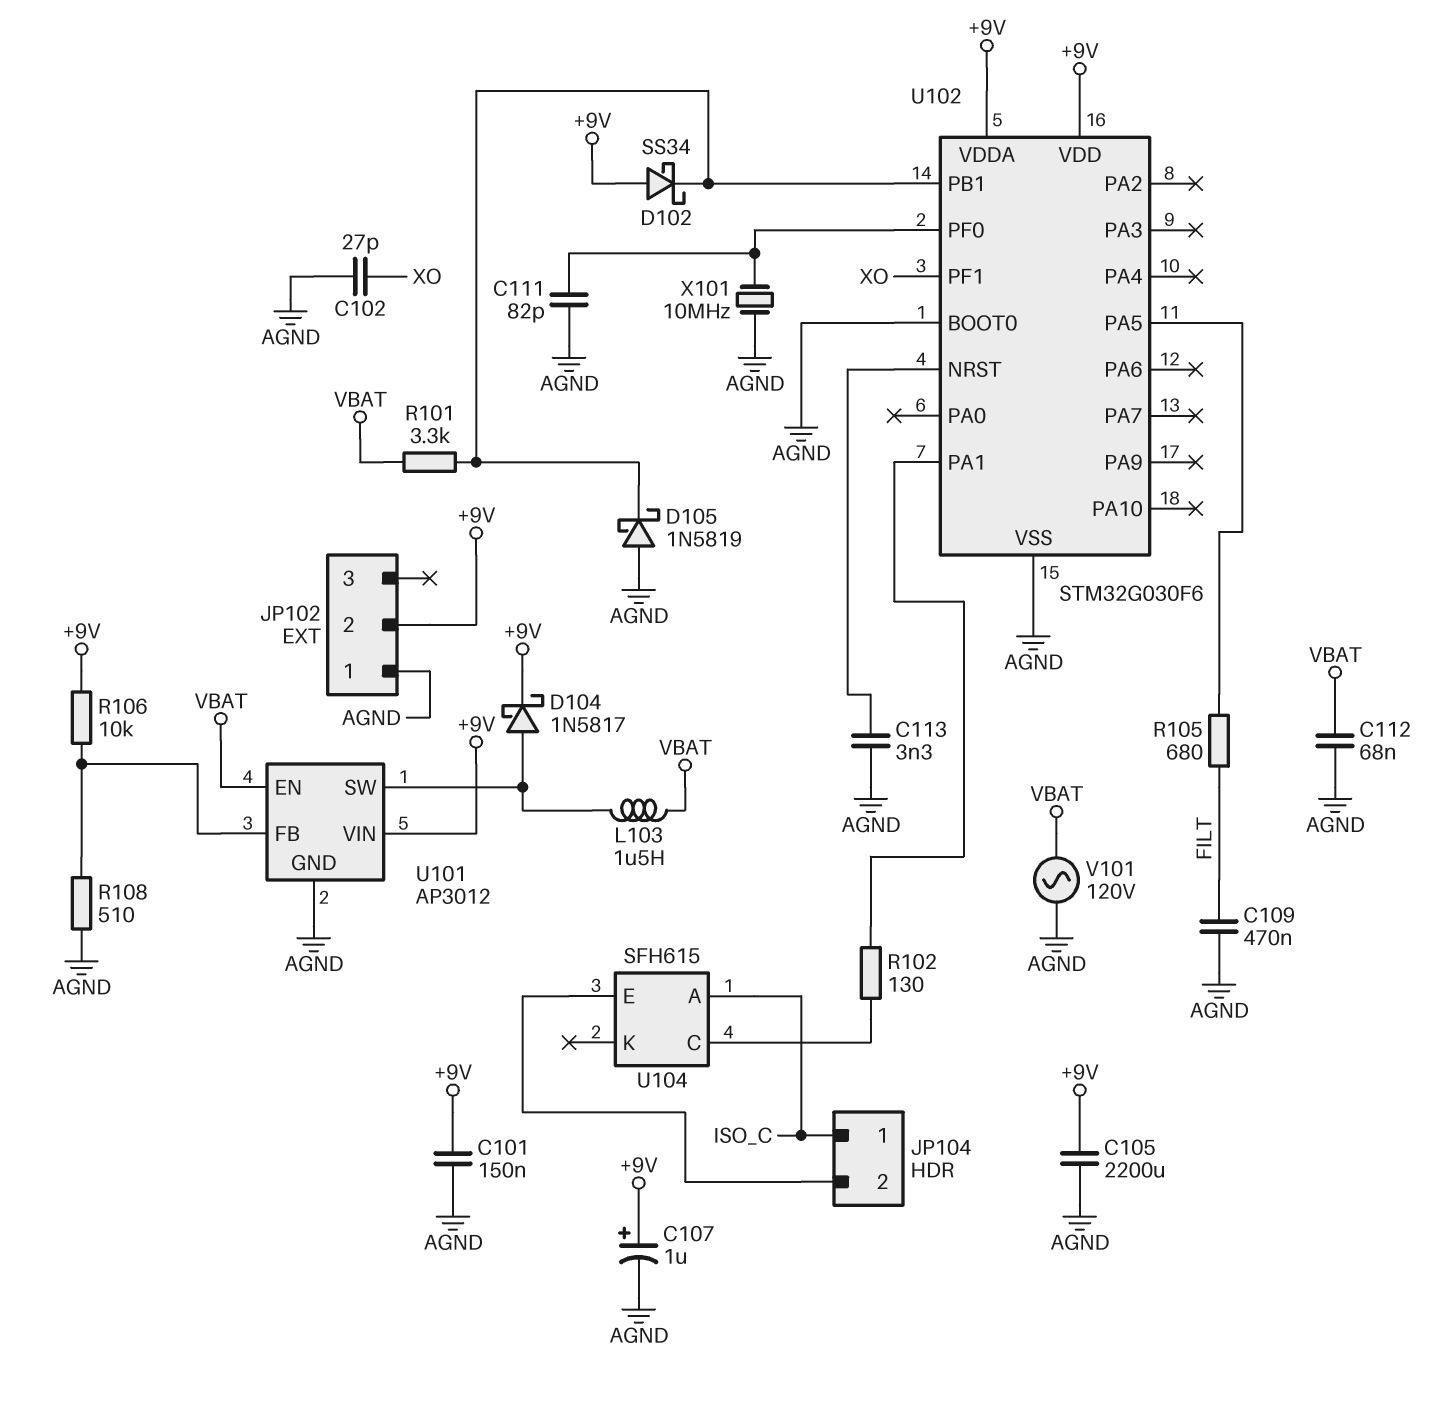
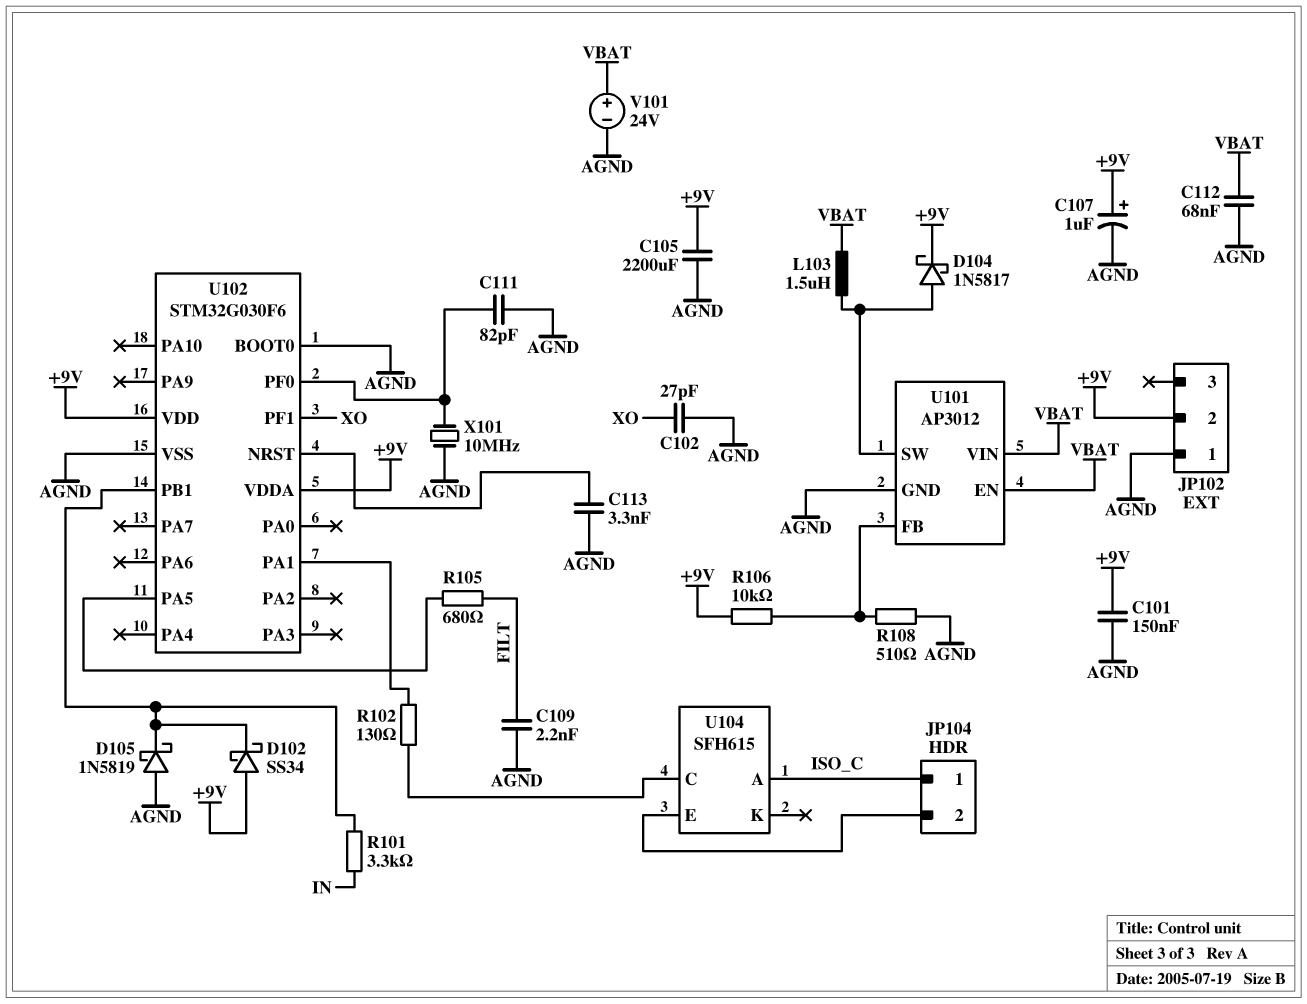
C109: 470nF (AGND, FILT) -> 2.2nF (AGND, FILT)
R101: 3.3k (U102/PB1, VBAT) -> 3.3k (IN, U102/PB1)
U101 pin VIN: +9V -> VBAT
V101: AC 120V (AGND, VBAT) -> 24V (plus VBAT, minus AGND)

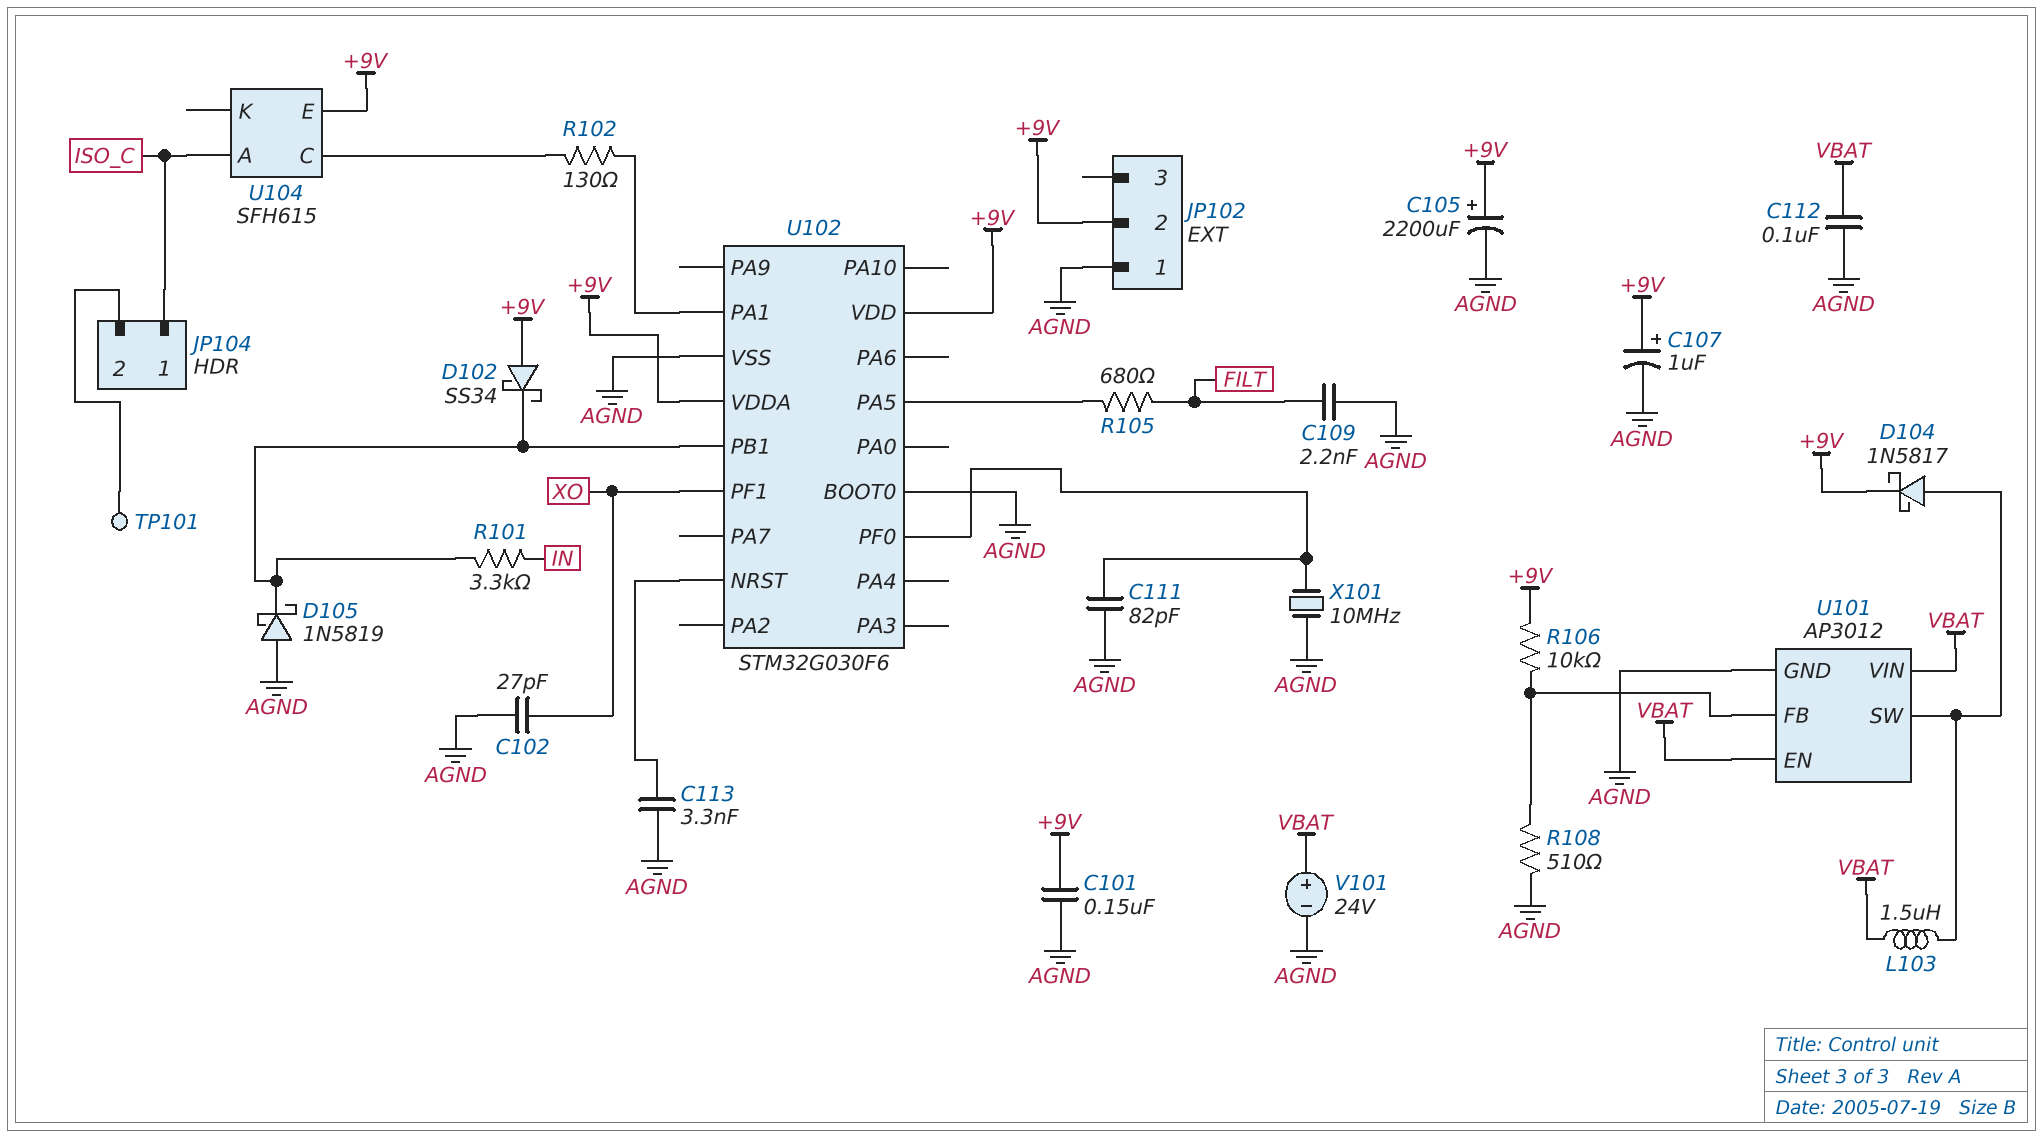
C105: 2200uF (+9V, AGND) -> 2200uF (plus +9V, minus AGND)
C112: 68nF (AGND, VBAT) -> 100nF (AGND, VBAT)
TP101: none -> test point (JP104/2)
U104 pin E: JP104/2 -> +9V

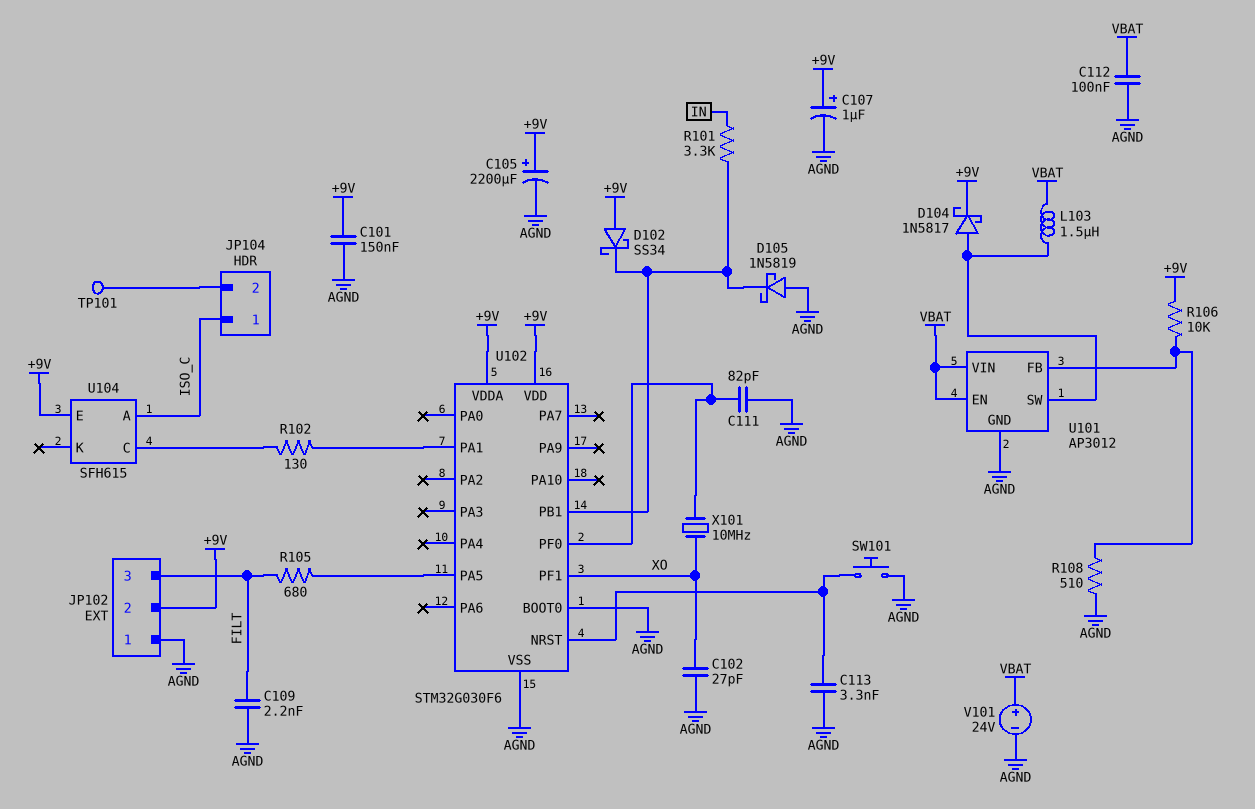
JP102 pin 3: none -> FILT
SW101: none -> button (AGND, U102/NRST)
X101: 10MHz (AGND, U102/PF0) -> 10MHz (U102/PF0, XO)

